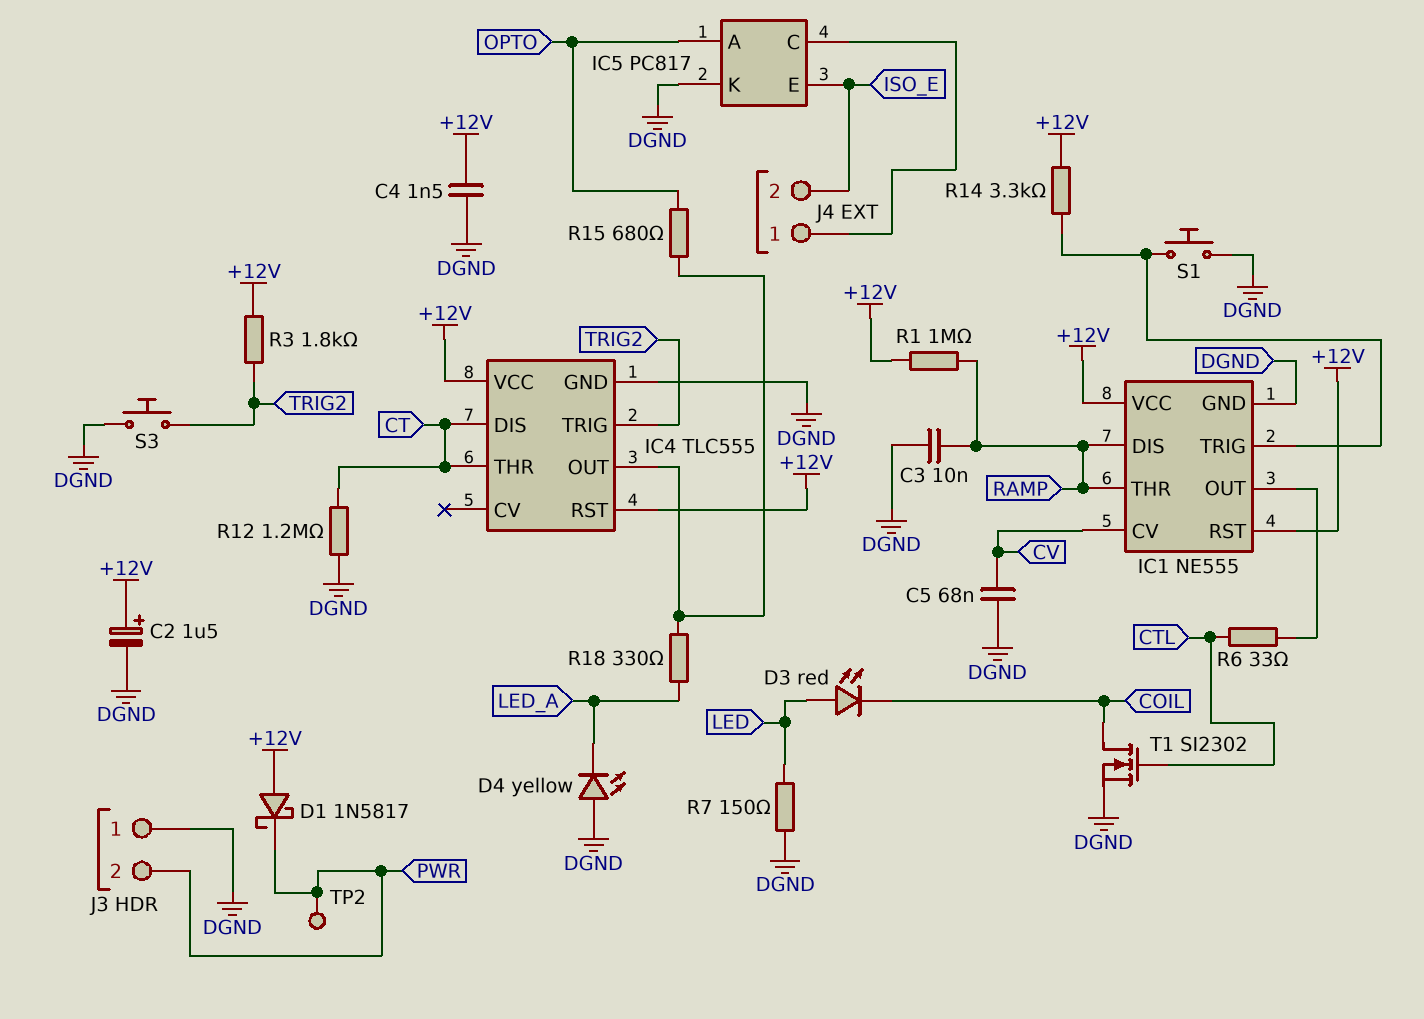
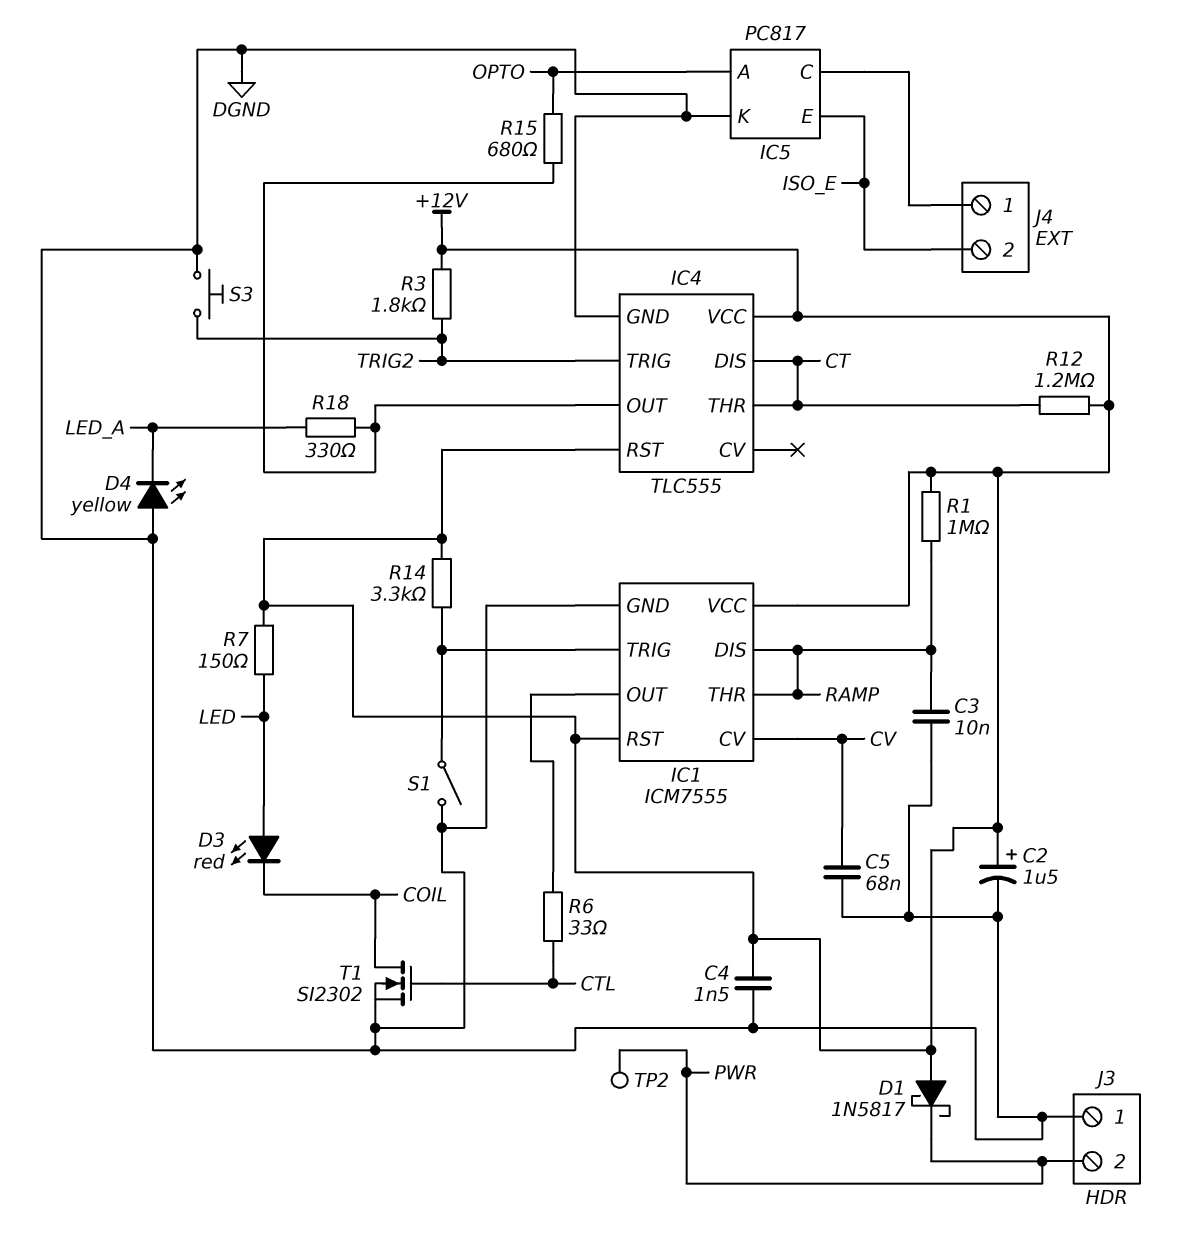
IC1: NE555 -> ICM7555
R7: 150 (DGND, LED) -> 150 (+12V, LED)
R12: 1.2M (CT, DGND) -> 1.2M (+12V, CT)
S1: button (DGND, IC1/TRIG) -> switch (DGND, IC1/TRIG)

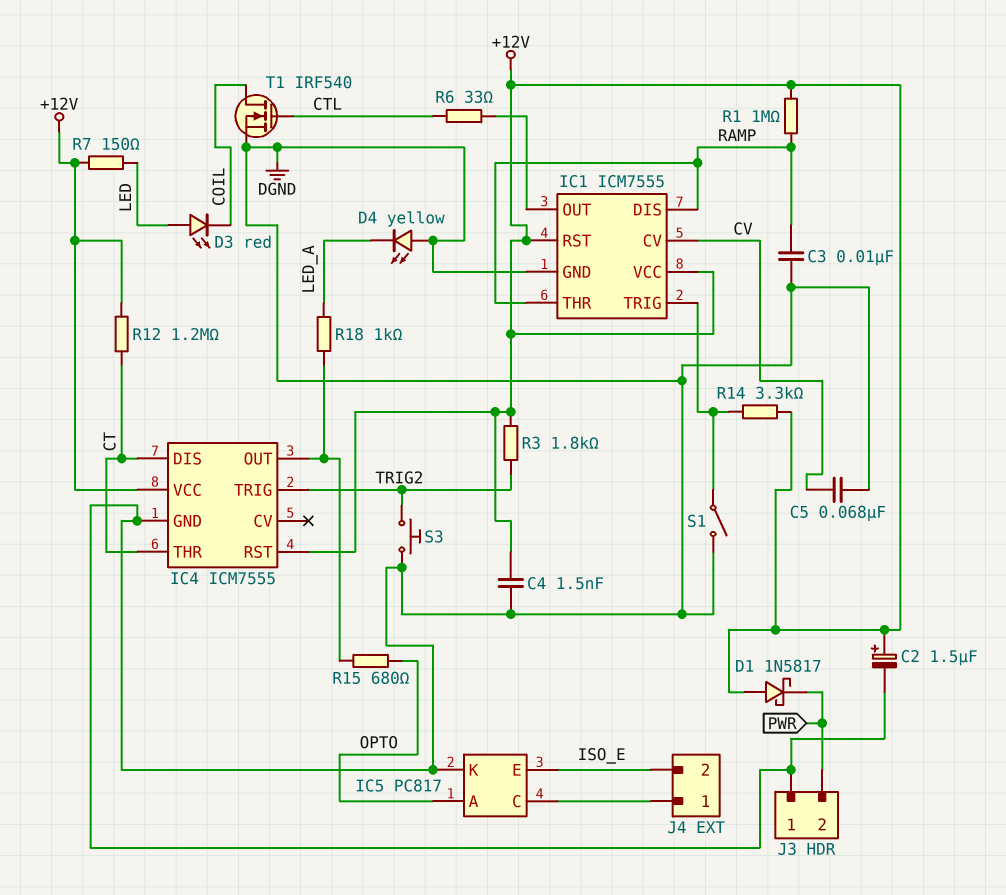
IC4: TLC555 -> ICM7555
R18: 330 (IC4/OUT, LED_A) -> 1k (IC4/OUT, LED_A)
T1: NMOS SI2302 (G CTL, D COIL, S DGND) -> NMOS IRF540 (G CTL, D COIL, S DGND)
TP2: test point (PWR) -> none

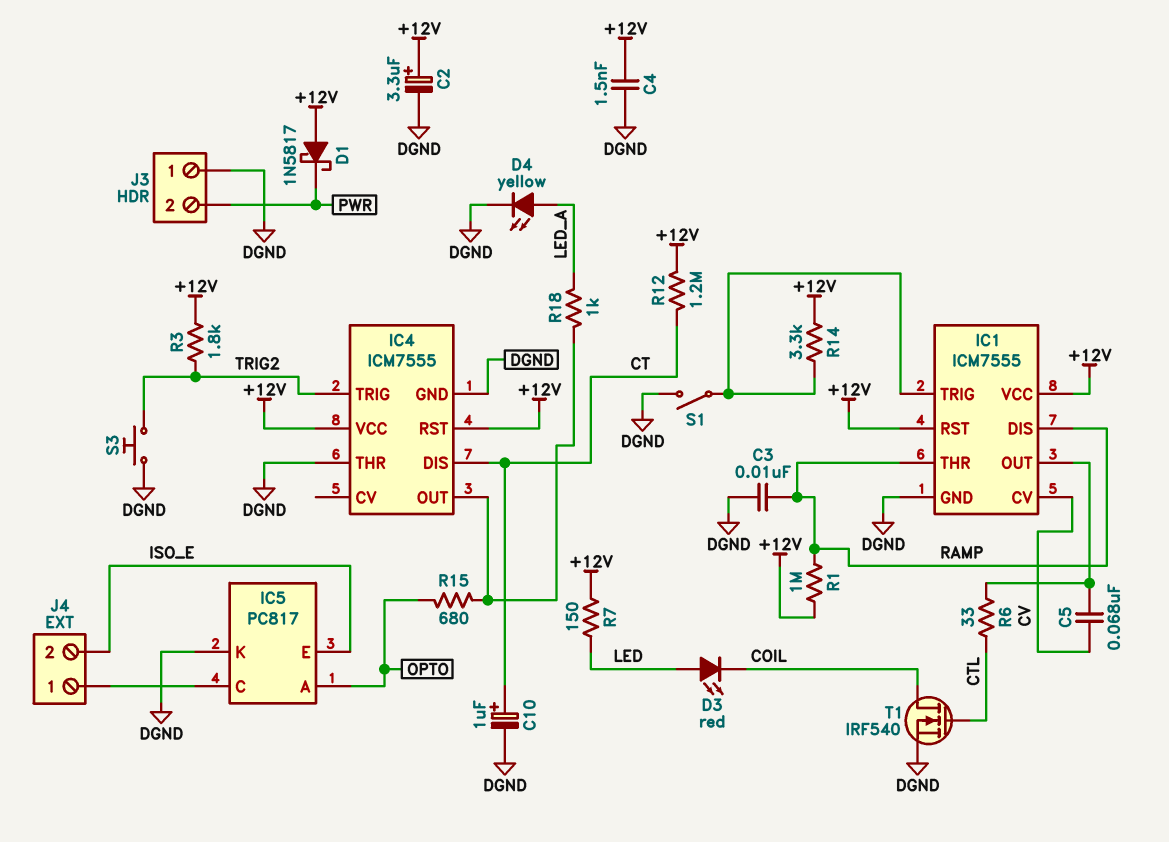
C2: 1.5uF (plus +12V, minus DGND) -> 3.3uF (plus +12V, minus DGND)
C5: 68nF (CV, DGND) -> 68nF (CV, IC1/OUT)
C10: none -> 1uF (plus CT, minus DGND)
D4: LED yellow (A DGND, K LED_A) -> LED yellow (A LED_A, K DGND)
IC4 pin THR: CT -> DGND

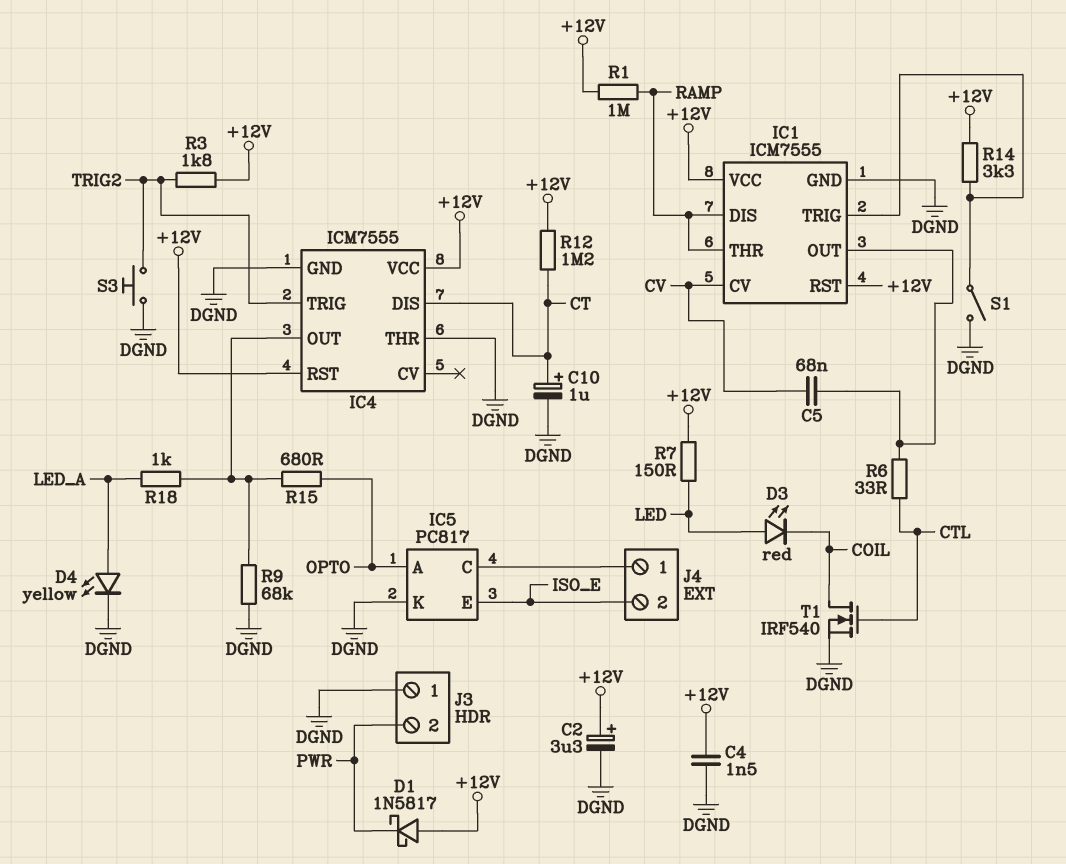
C3: 10nF (DGND, RAMP) -> none
R9: none -> 68k (DGND, IC4/OUT)

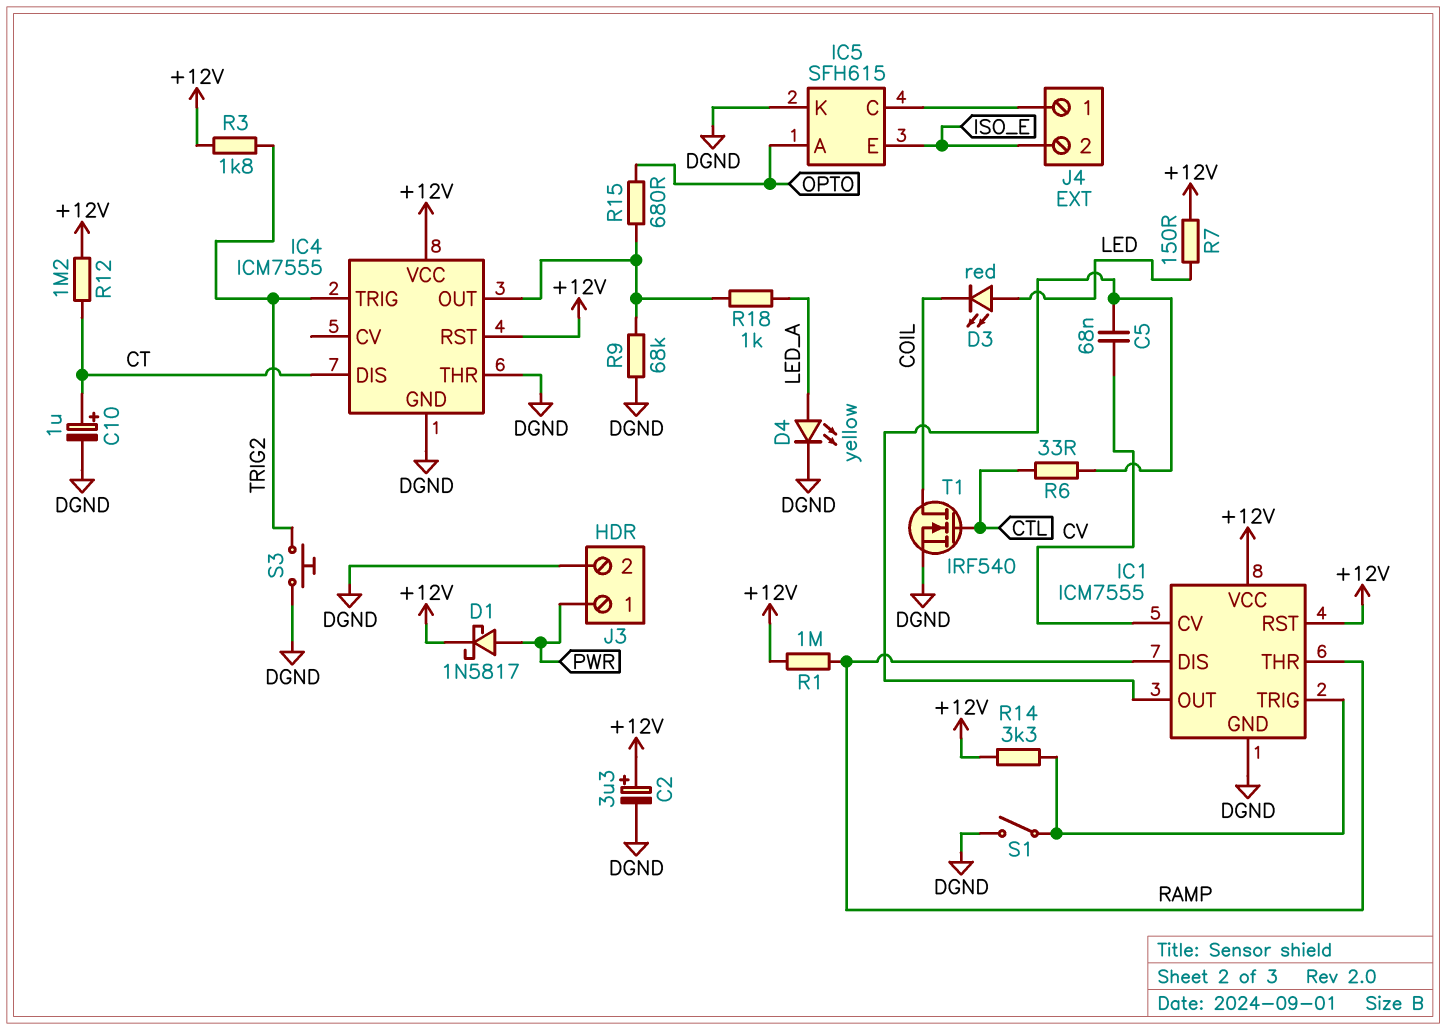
C4: 1.5nF (+12V, DGND) -> none
D1: schottky 1N5817 (A +12V, K PWR) -> schottky 1N5817 (A PWR, K +12V)
IC5: PC817 -> SFH615
J3 pin 1: DGND -> PWR
J3 pin 2: PWR -> DGND

